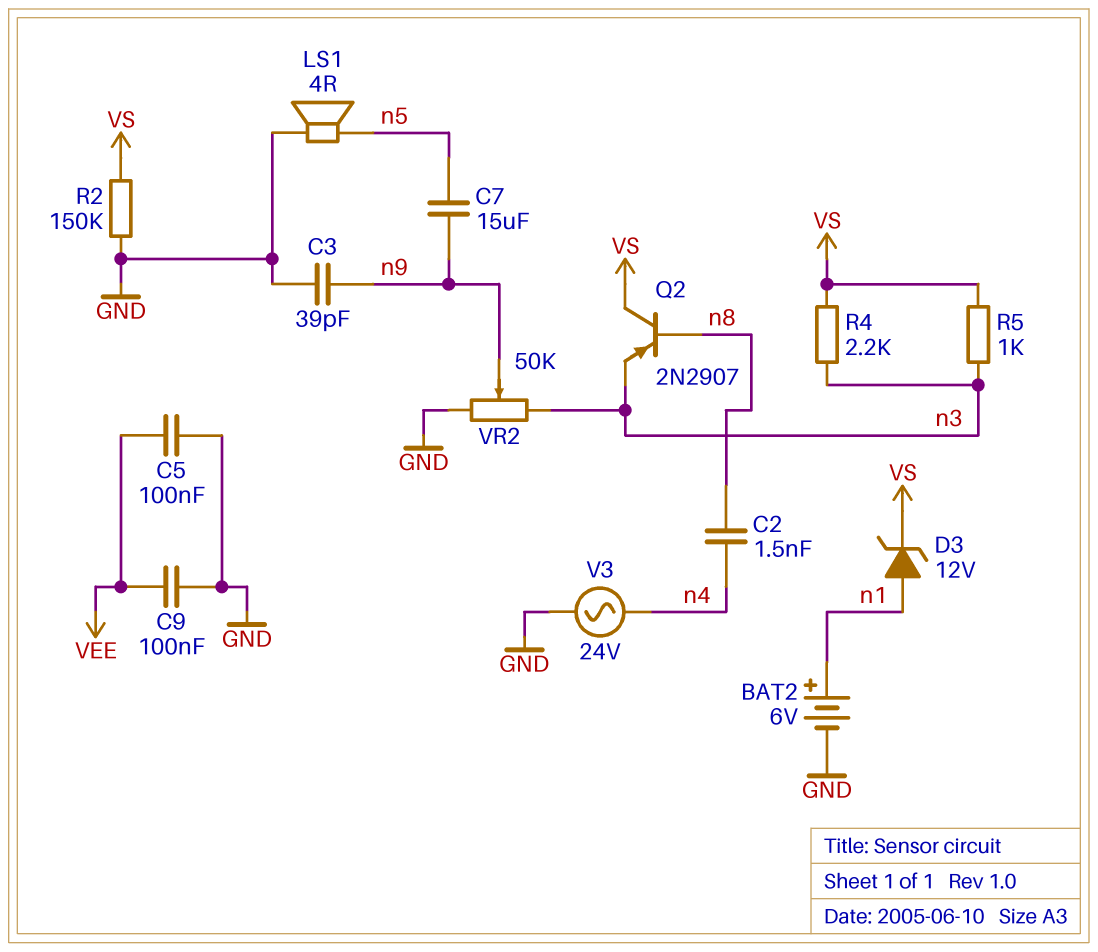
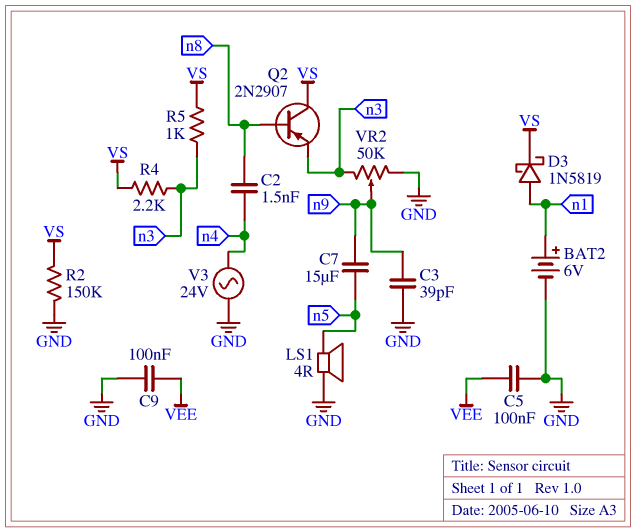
D3: zener 12V (A n1, K VS) -> schottky 1N5819 (A n1, K VS)

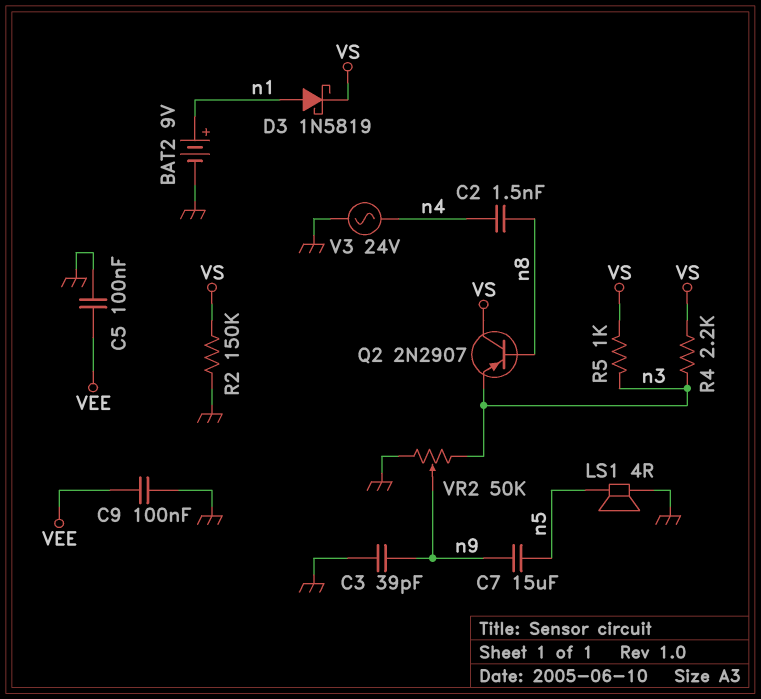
BAT2: 6V (plus n1, minus GND) -> 9V (plus n1, minus GND)

